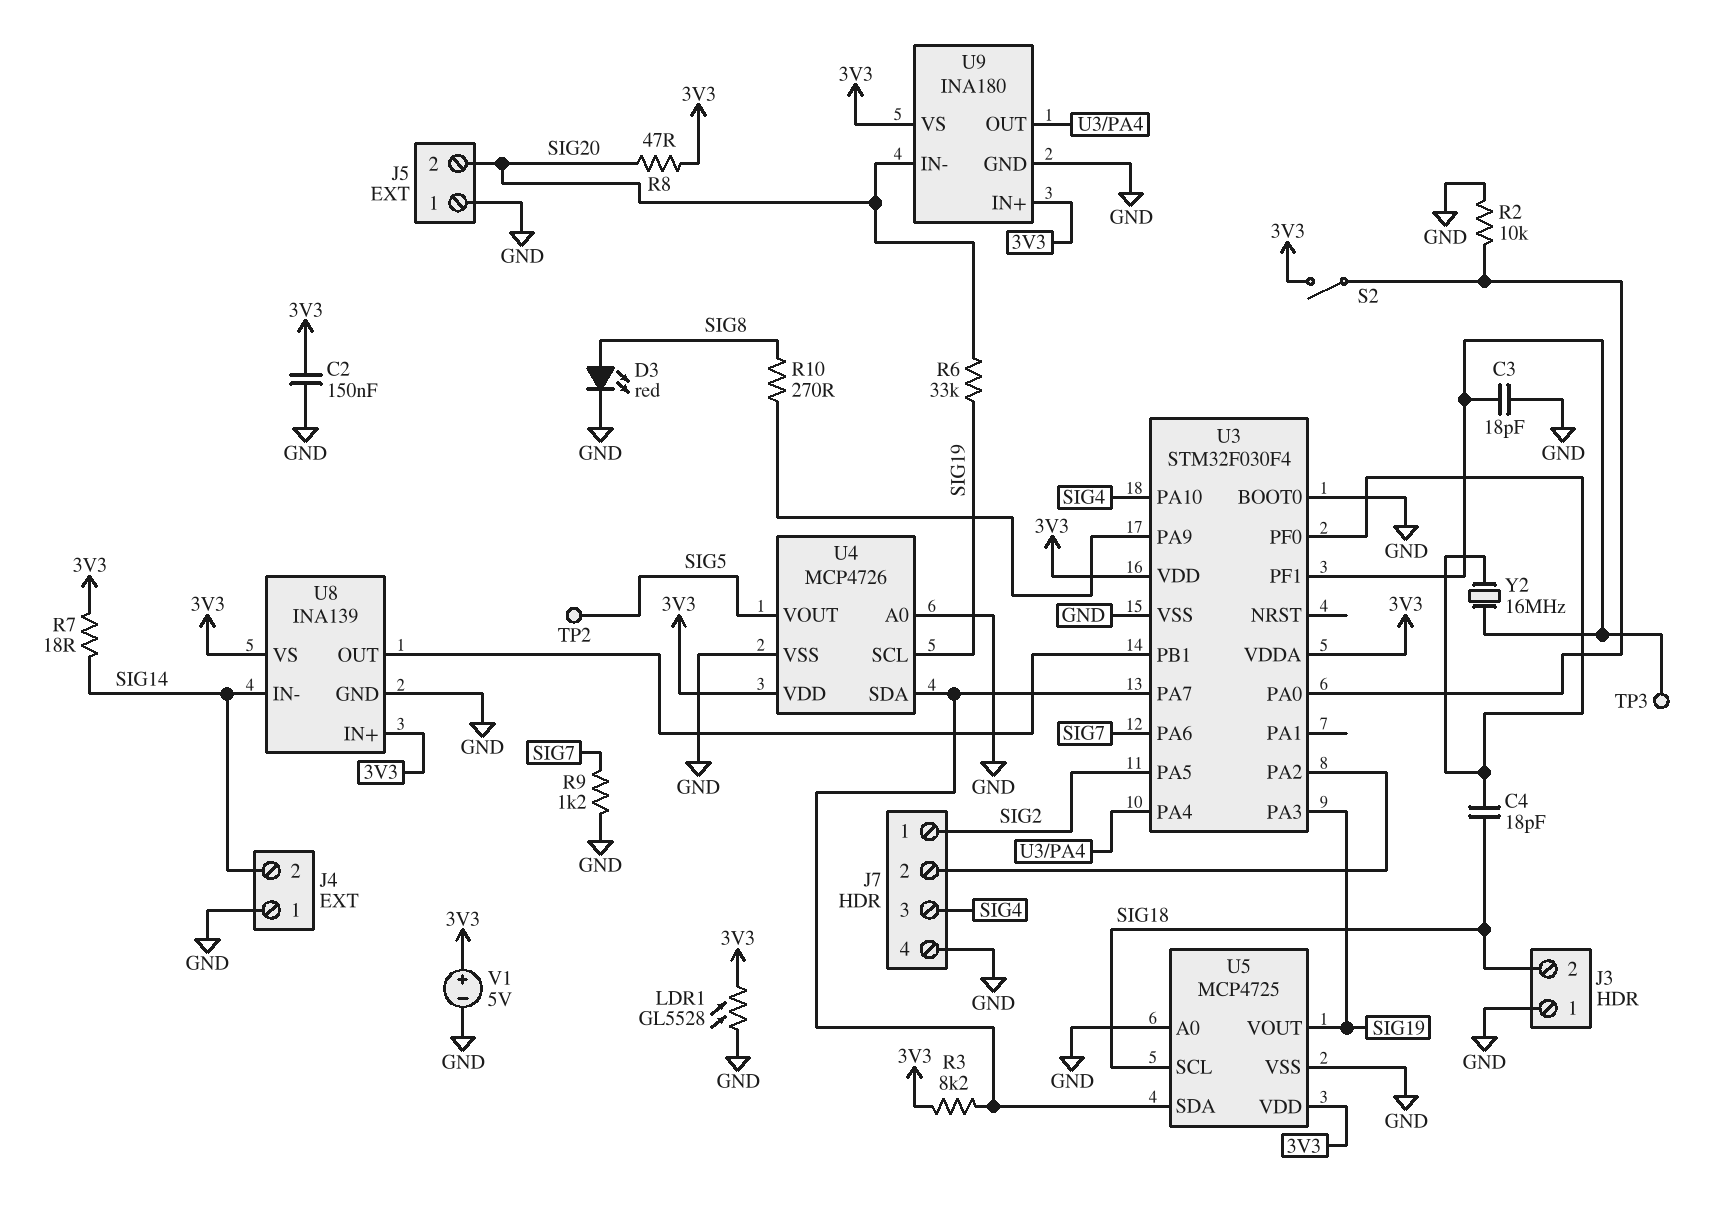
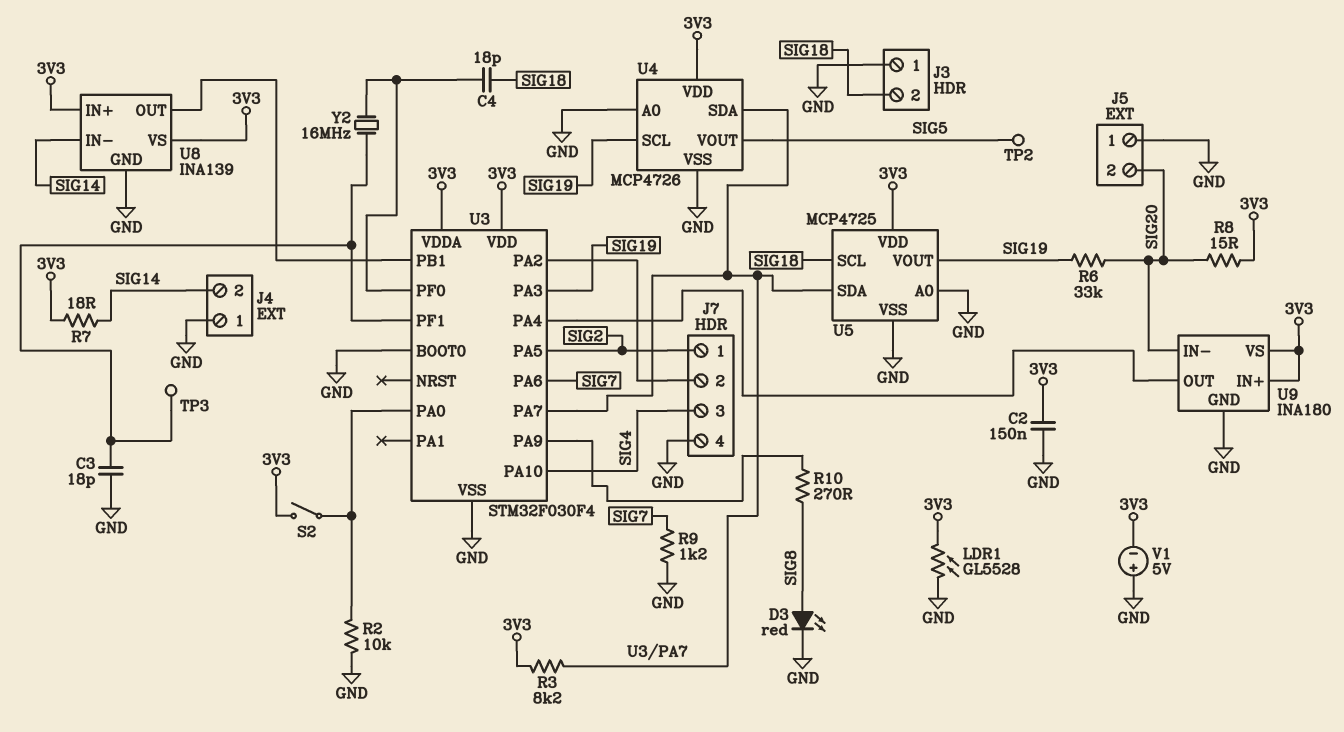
R8: 47 (3V3, SIG20) -> 15 (3V3, SIG20)
V1: 5V (plus 3V3, minus GND) -> 5V (plus GND, minus 3V3)

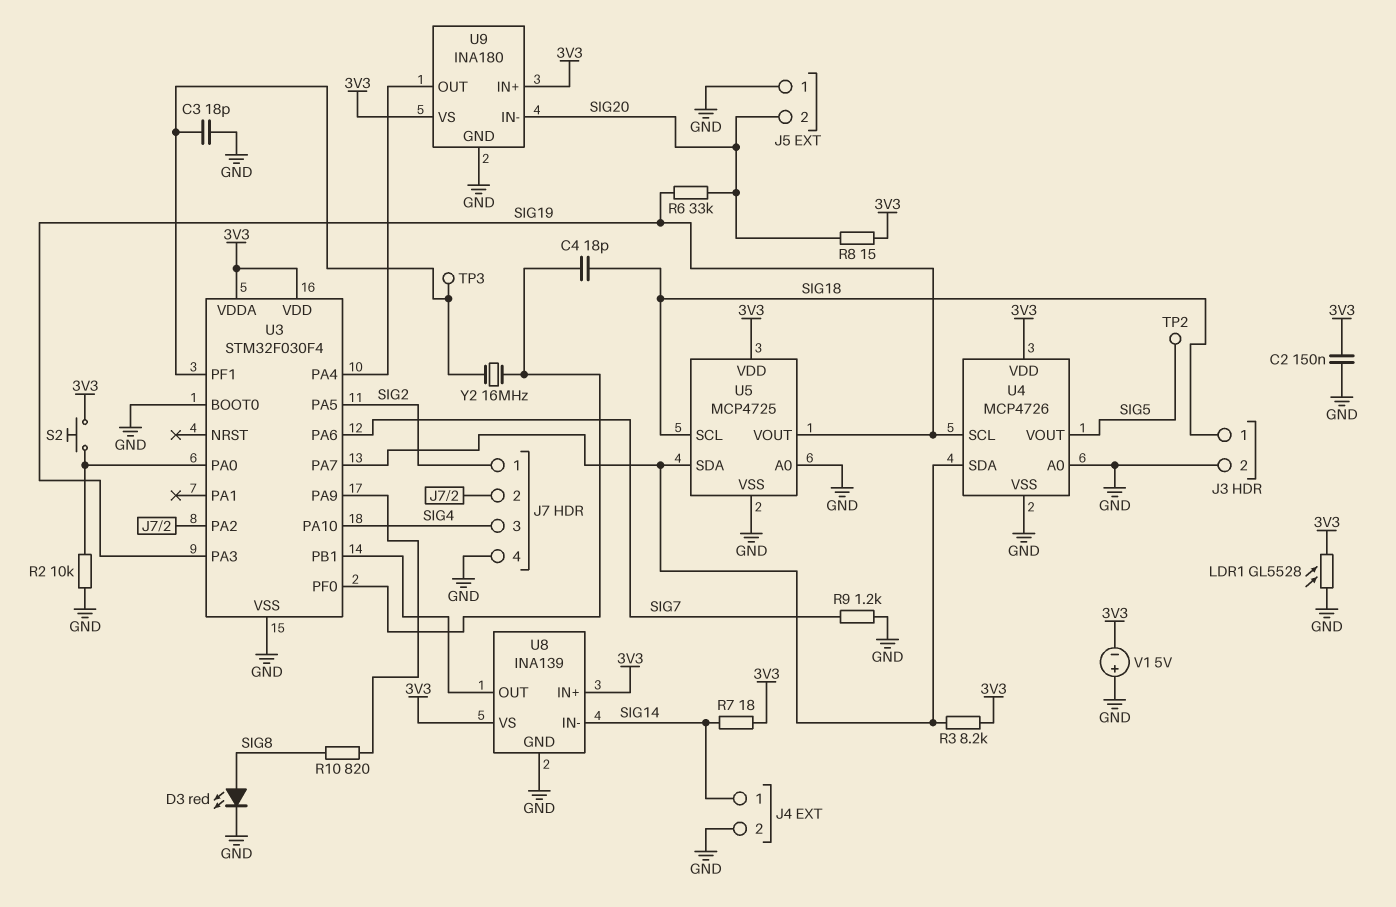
J3 pin 1: GND -> SIG18
J3 pin 2: SIG18 -> GND
J4 pin 1: GND -> SIG14
J4 pin 2: SIG14 -> GND
R10: 270 (SIG8, U3/PA9) -> 820 (SIG8, U3/PA9)
S2: switch (3V3, U3/PA0) -> button (3V3, U3/PA0)

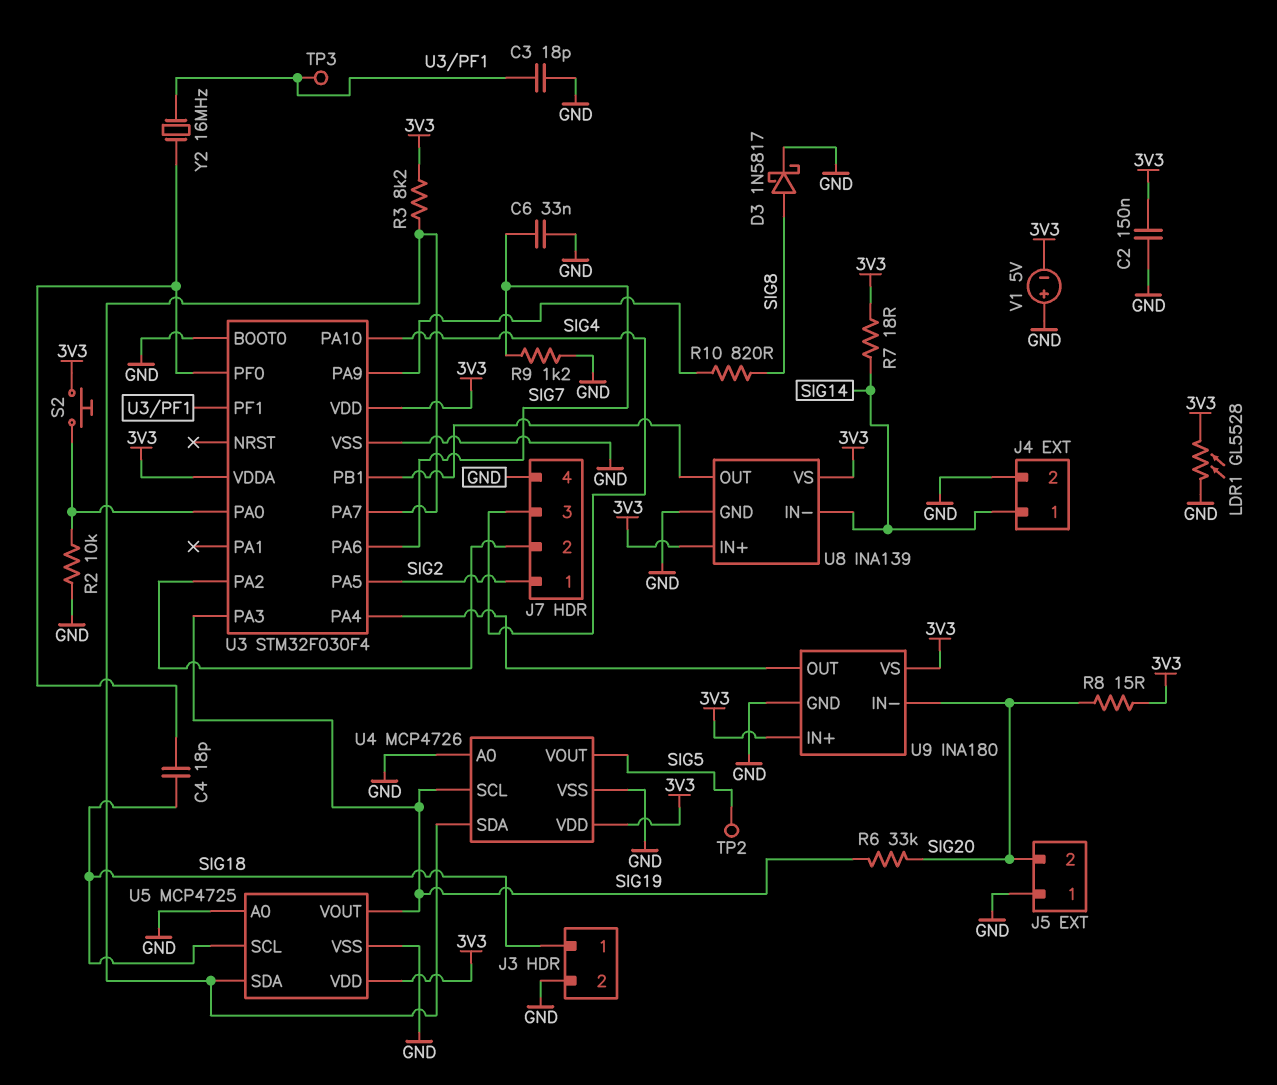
C6: none -> 33nF (GND, SIG7)
D3: LED red (A SIG8, K GND) -> schottky 1N5817 (A SIG8, K GND)

